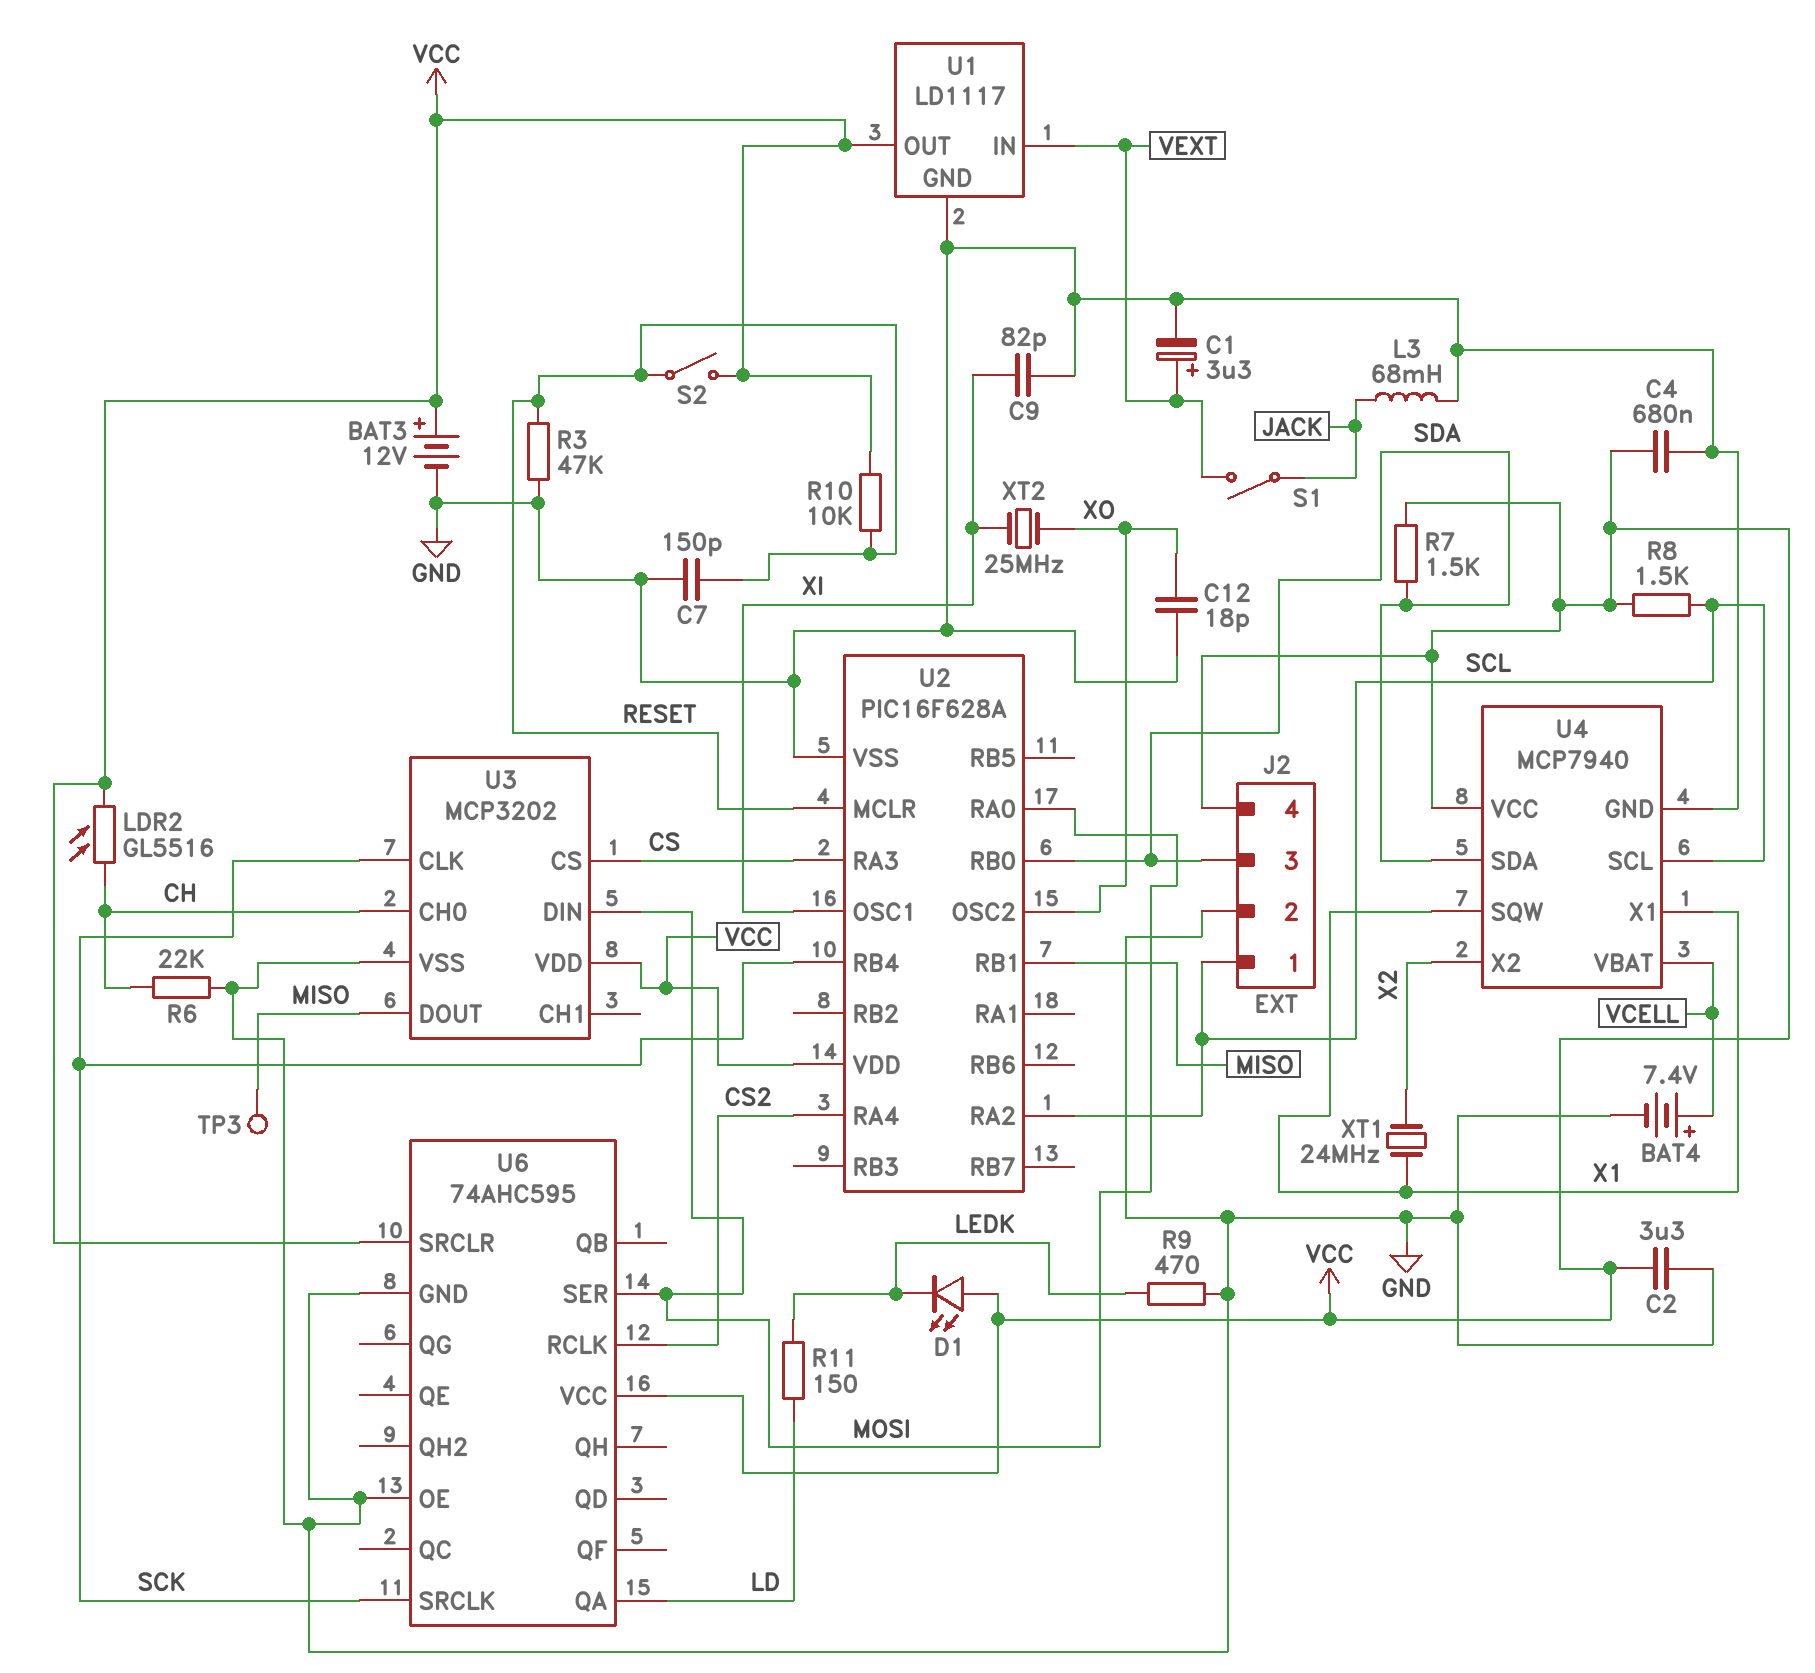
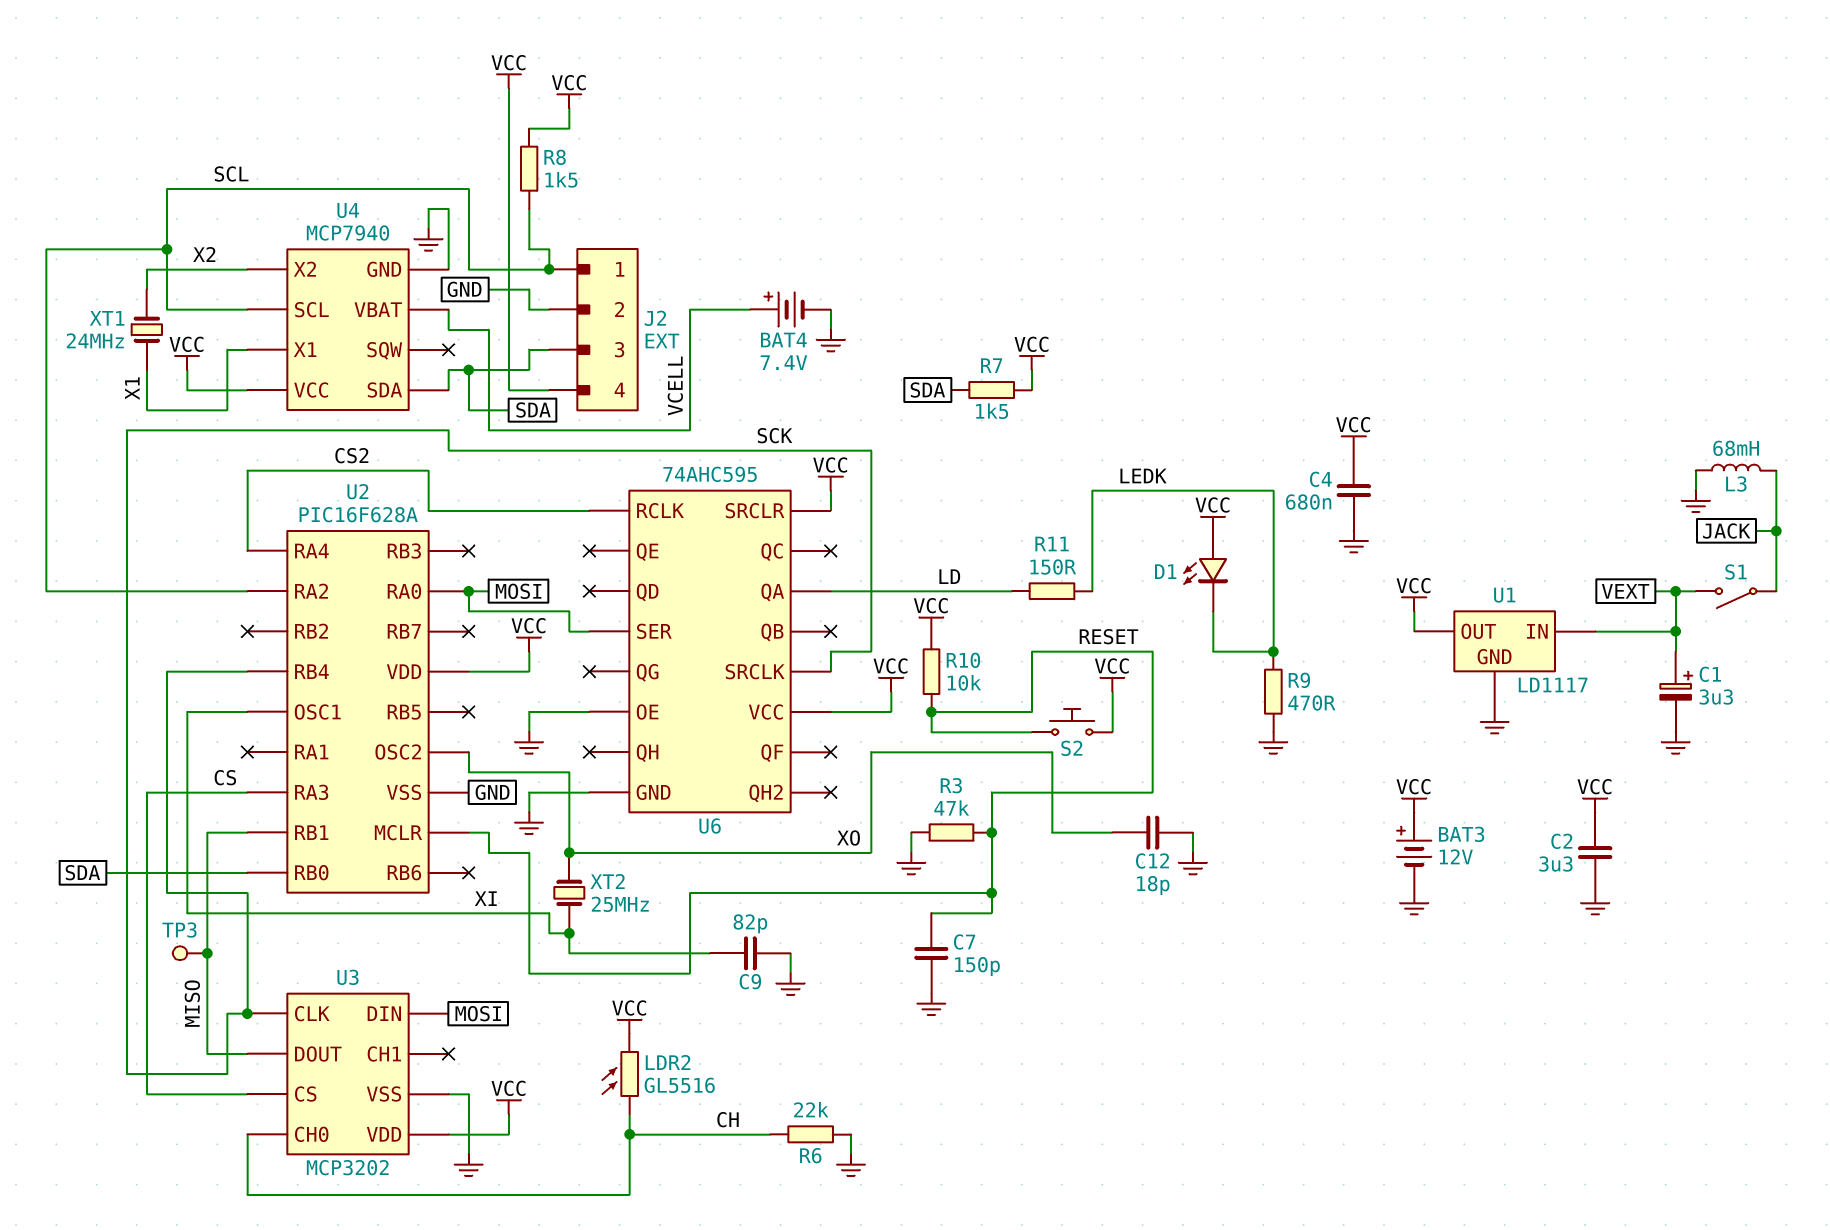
S2: switch (RESET, VCC) -> button (RESET, VCC)
U4 pin SQW: X1 -> none

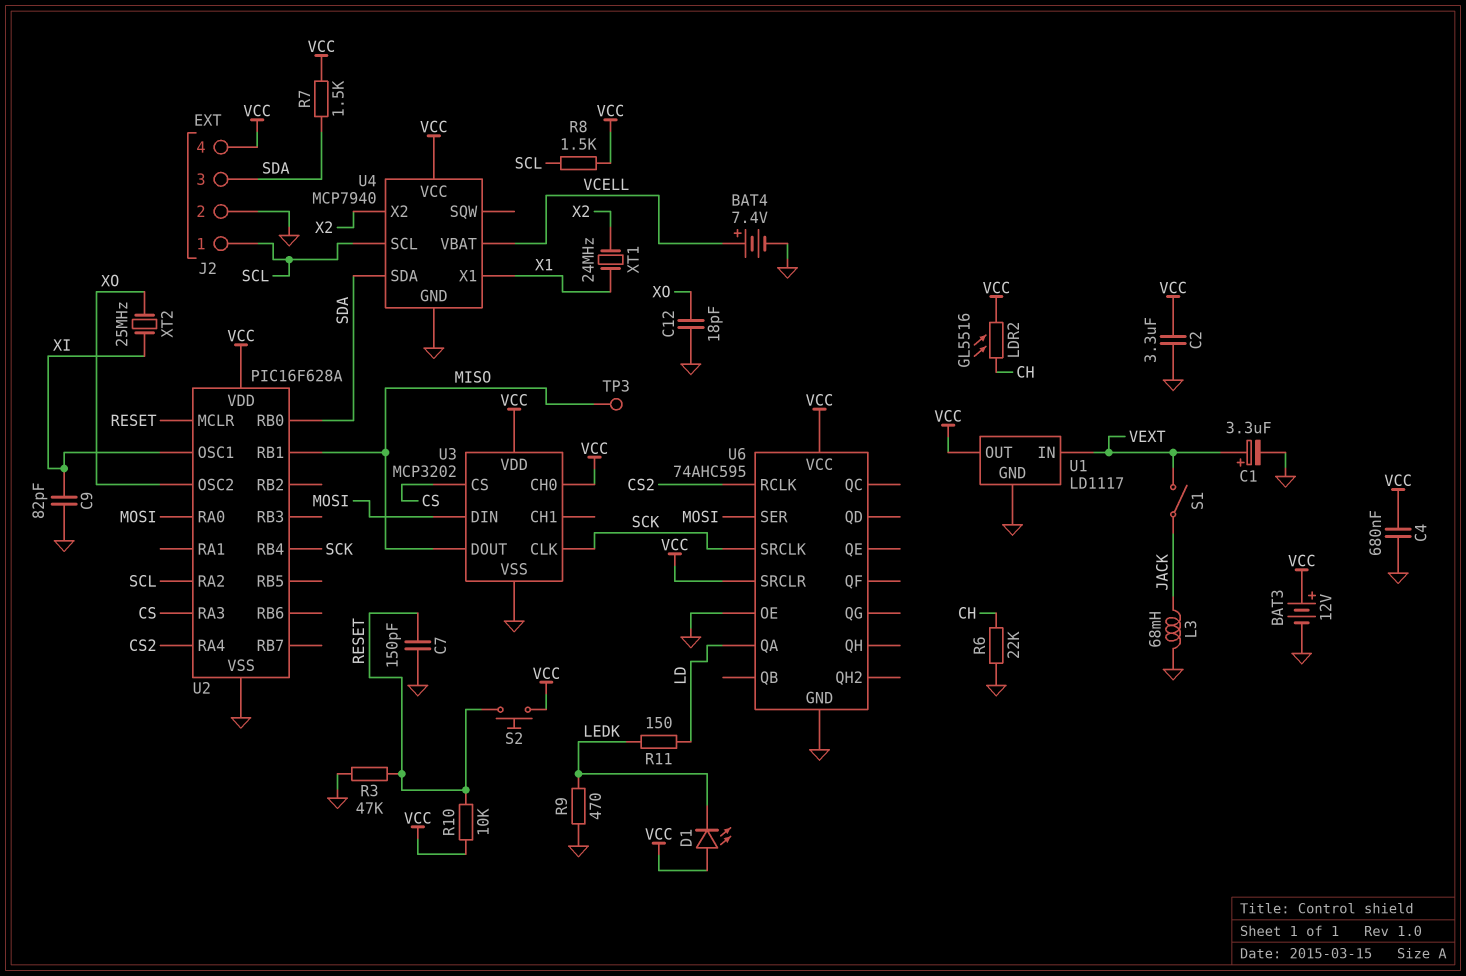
U3 pin CH0: CH -> VCC

